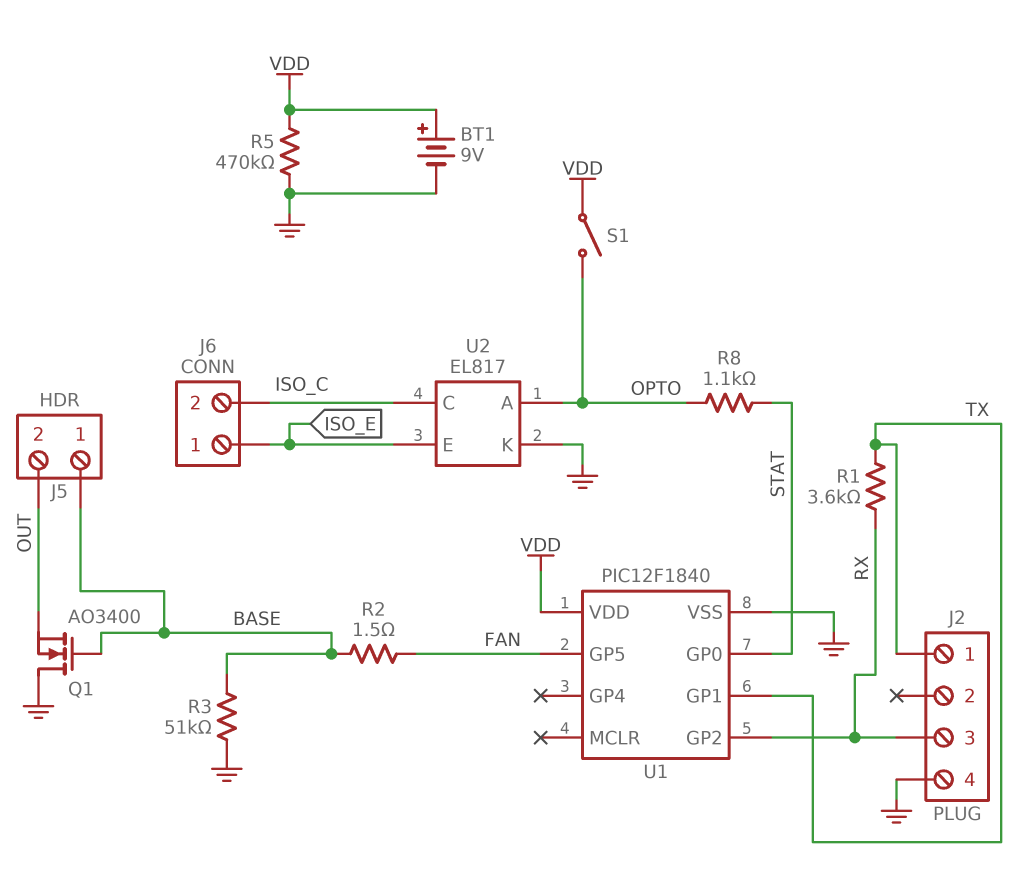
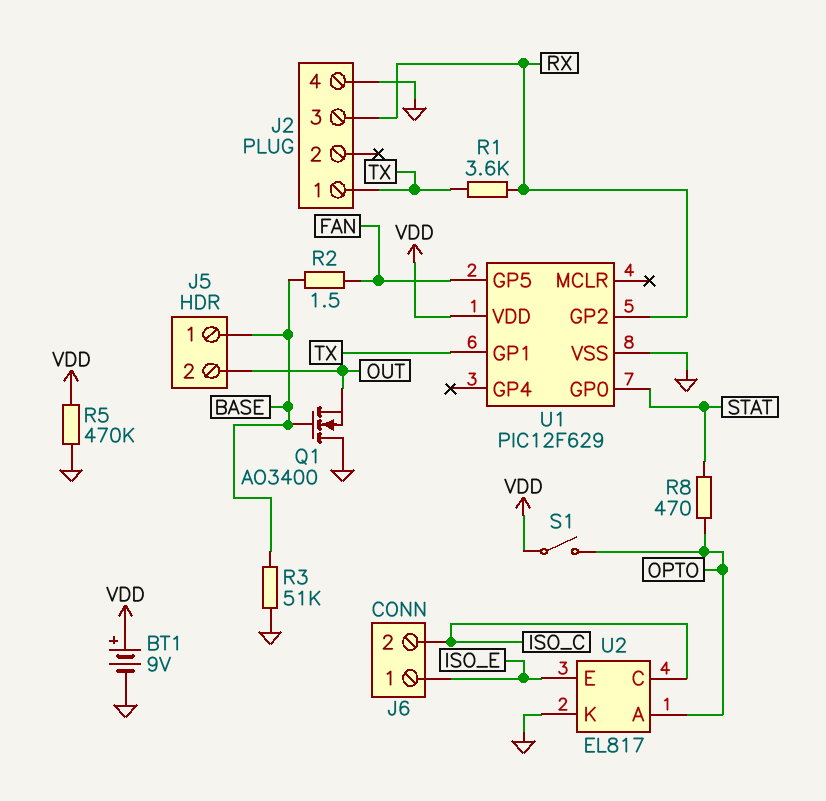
R8: 1.1k (OPTO, STAT) -> 470 (OPTO, STAT)
U1: PIC12F1840 -> PIC12F629

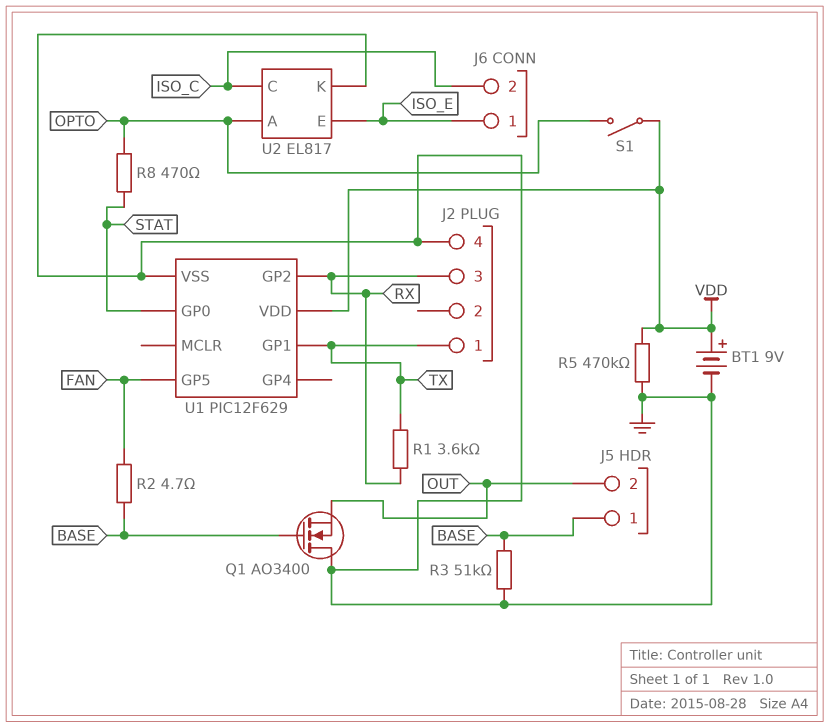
R2: 1.5 (BASE, FAN) -> 4.7 (BASE, FAN)

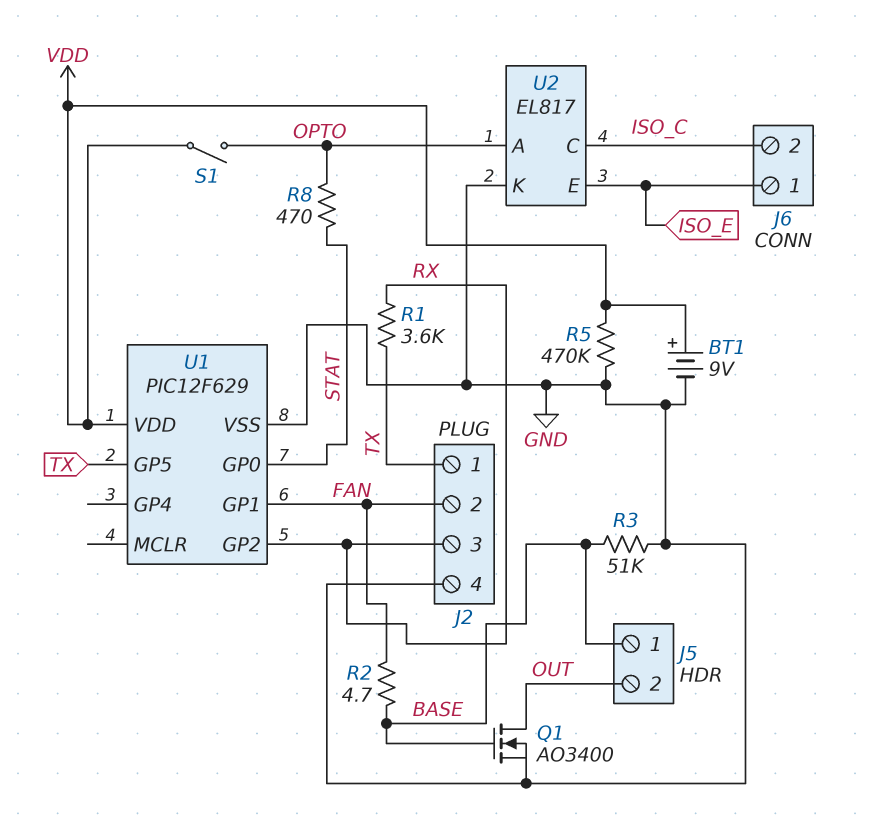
J2 pin 2: none -> FAN
Q1: NMOS AO3400 (G BASE, D GND, S OUT) -> NMOS AO3400 (G BASE, D OUT, S GND)
U1 pin GP1: TX -> FAN
U1 pin GP5: FAN -> TX

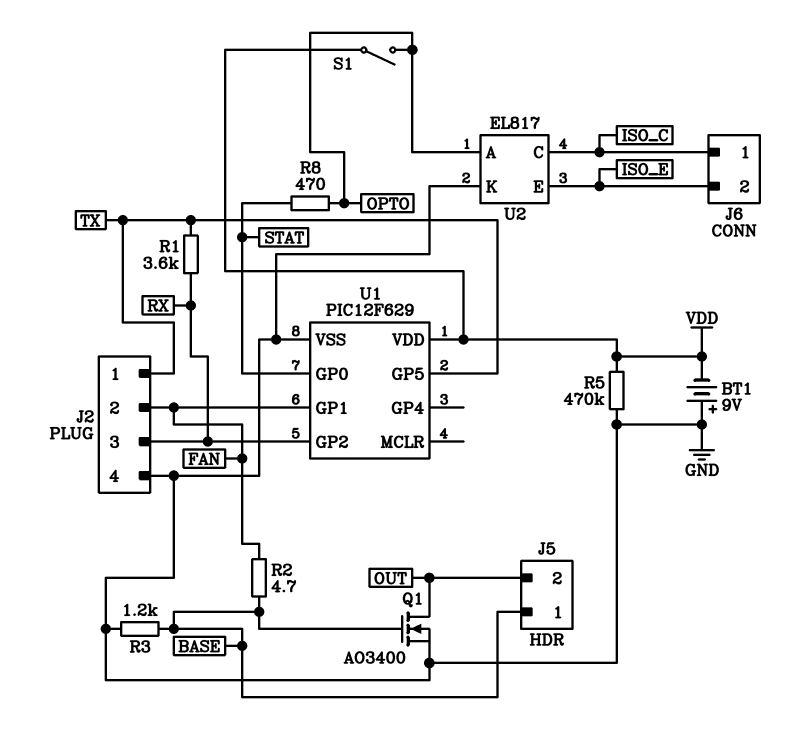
BT1: 9V (plus VDD, minus GND) -> 9V (plus GND, minus VDD)
J6 pin 1: ISO_E -> ISO_C
J6 pin 2: ISO_C -> ISO_E
R3: 51k (BASE, GND) -> 1.2k (BASE, GND)

